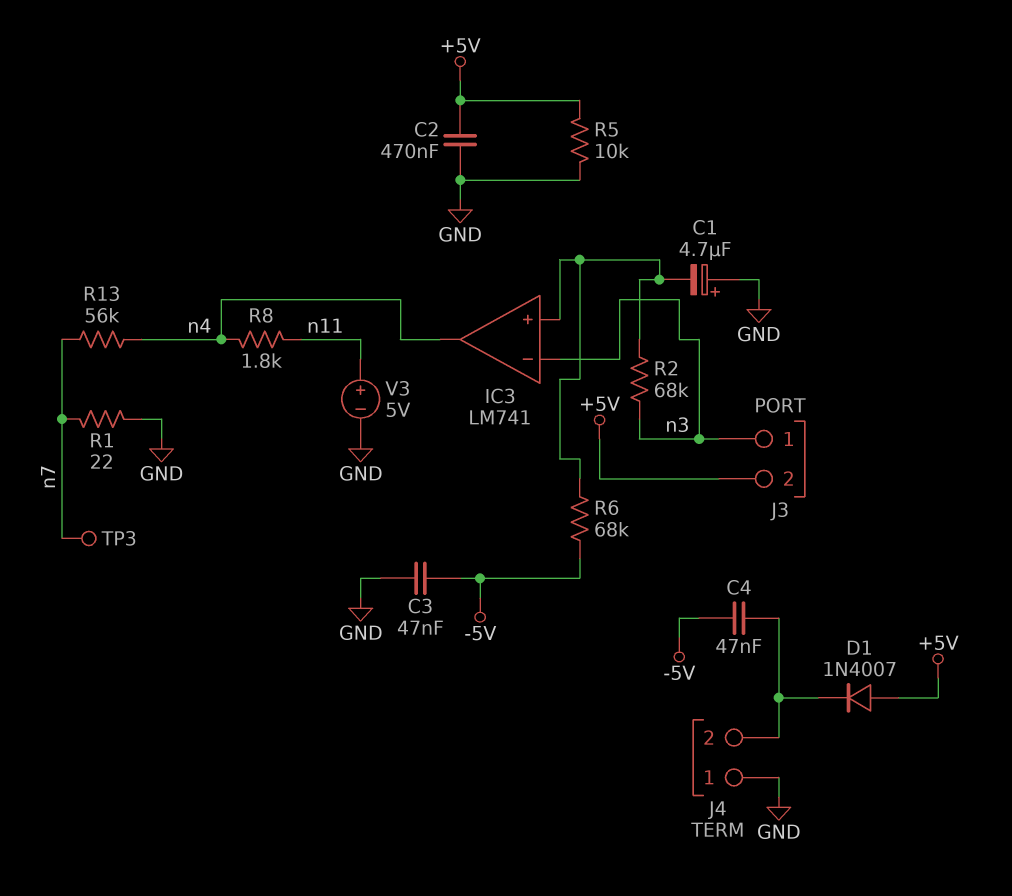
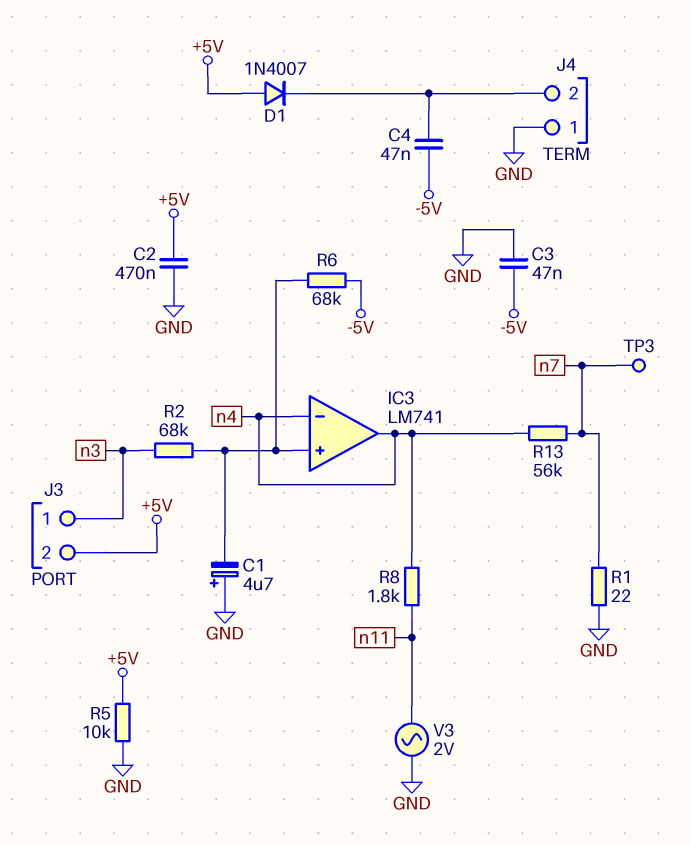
IC3 pin in-: n3 -> n4
V3: 5V (plus n11, minus GND) -> AC 2V (GND, n11)

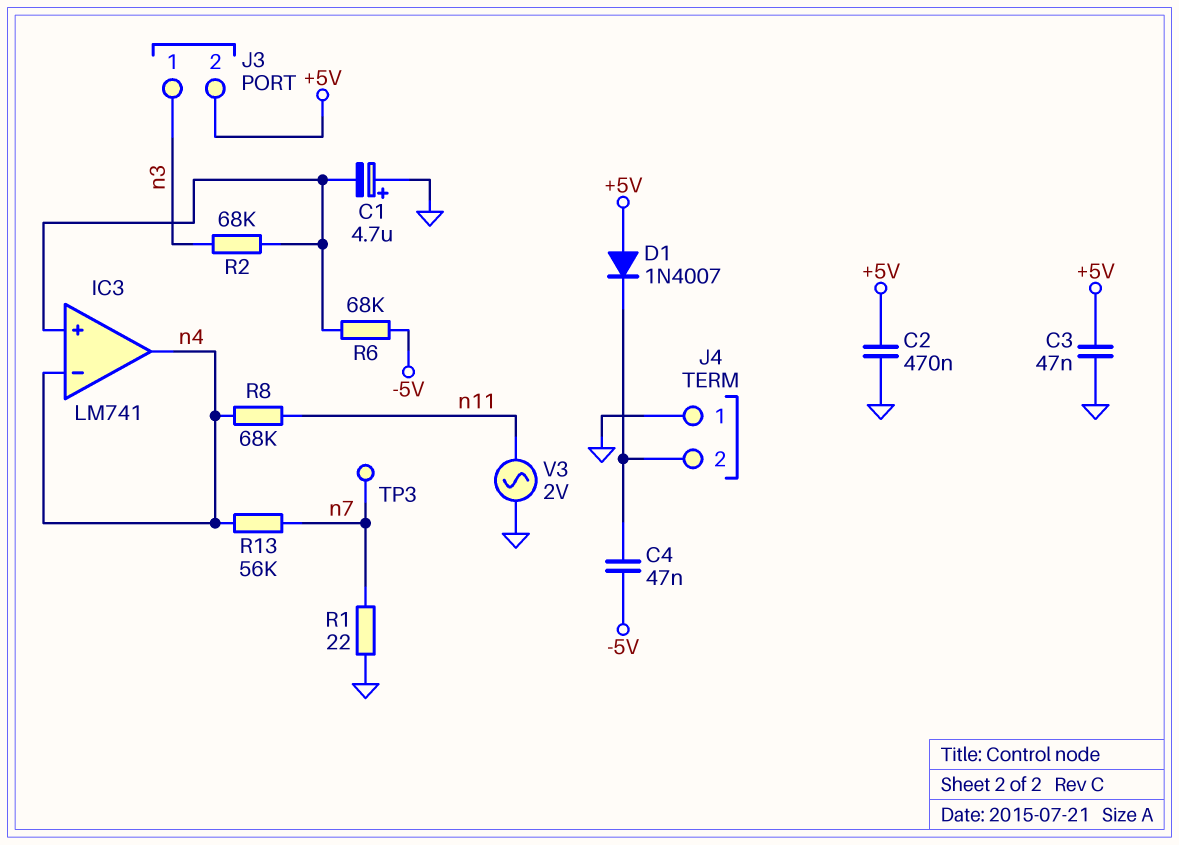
C3: 47nF (-5V, GND) -> 47nF (+5V, GND)
R5: 10k (+5V, GND) -> none
R8: 1.8k (n4, n11) -> 68k (n4, n11)

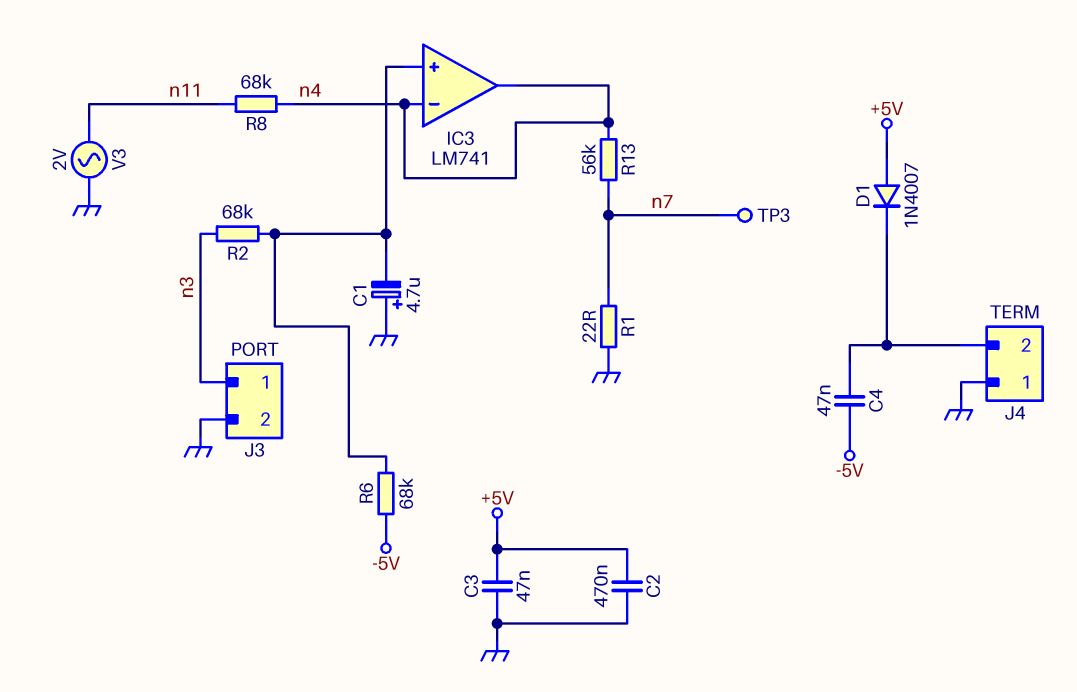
J3 pin 2: +5V -> GND

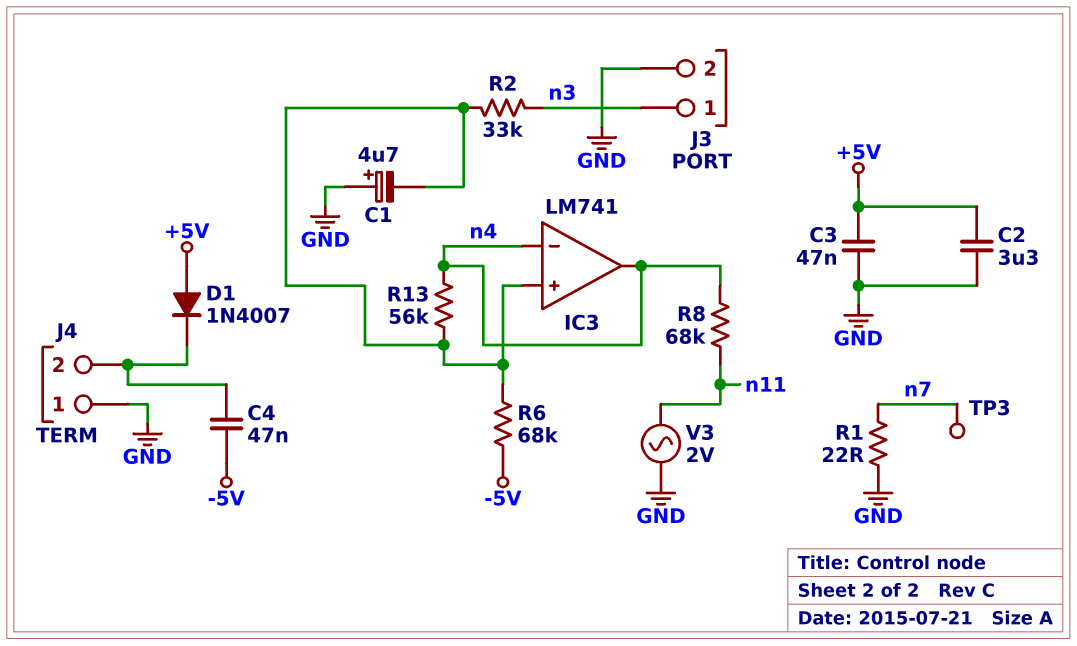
C2: 470nF (+5V, GND) -> 3.3uF (+5V, GND)
R2: 68k (IC3/in+, n3) -> 33k (IC3/in+, n3)
R13: 56k (n4, n7) -> 56k (IC3/in+, n4)

